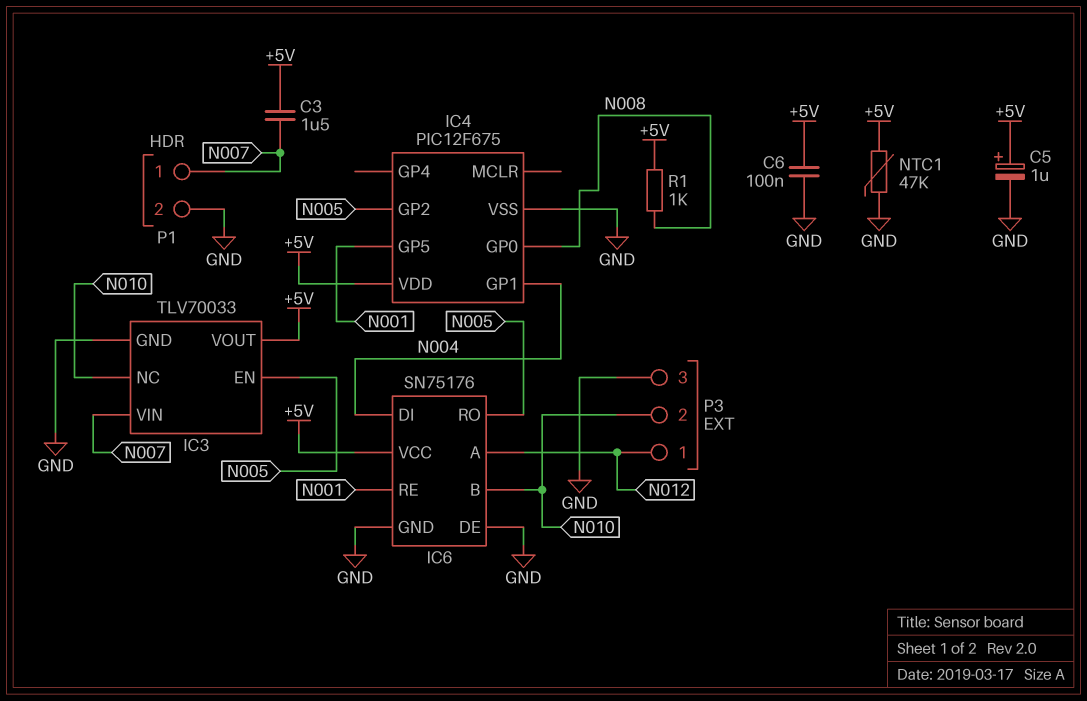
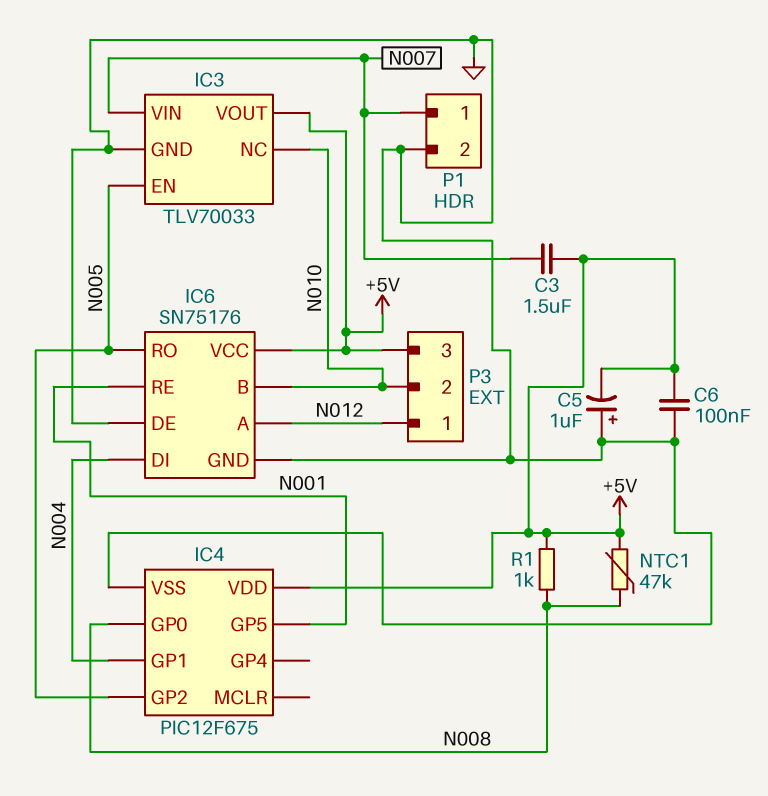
C5: 1uF (plus +5V, minus GND) -> 1uF (plus GND, minus +5V)
NTC1: 47k (+5V, GND) -> 47k (+5V, N008)
P3 pin 3: GND -> +5V

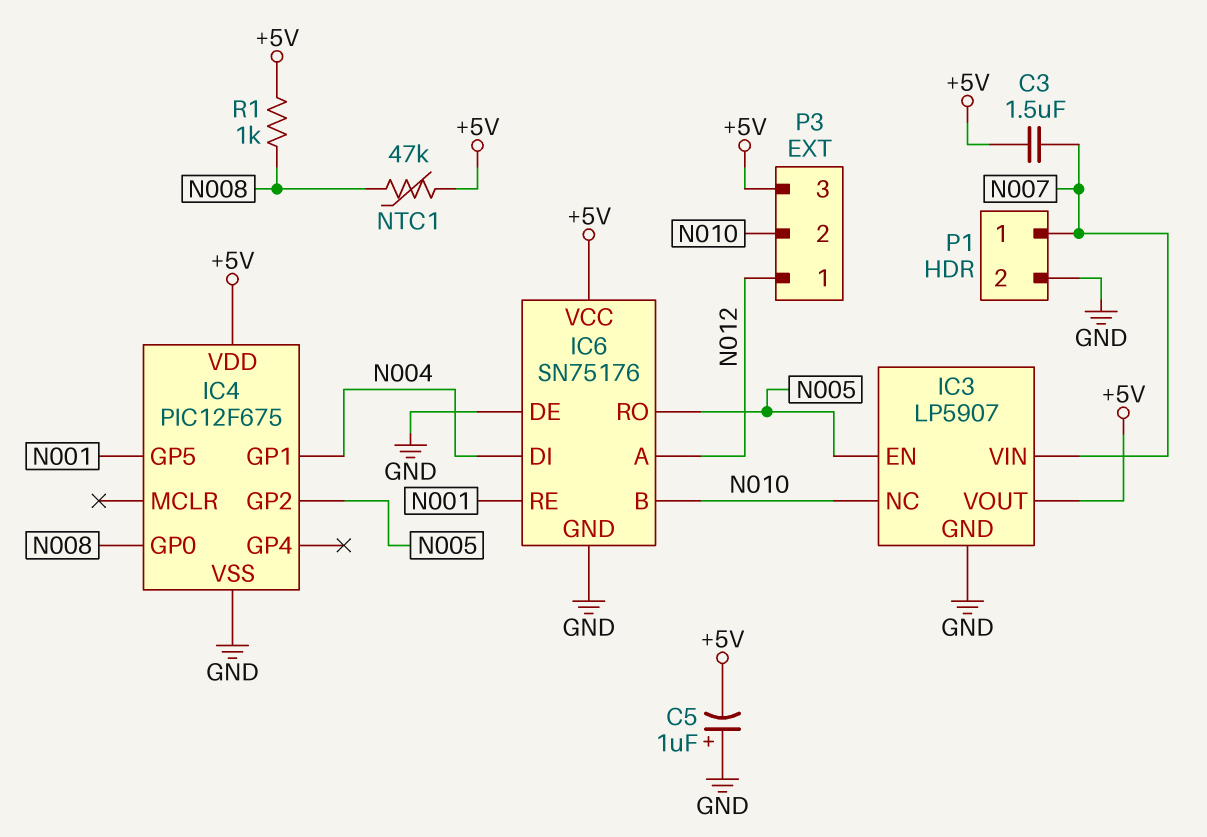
C6: 100nF (+5V, GND) -> none
IC3: TLV70033 -> LP5907

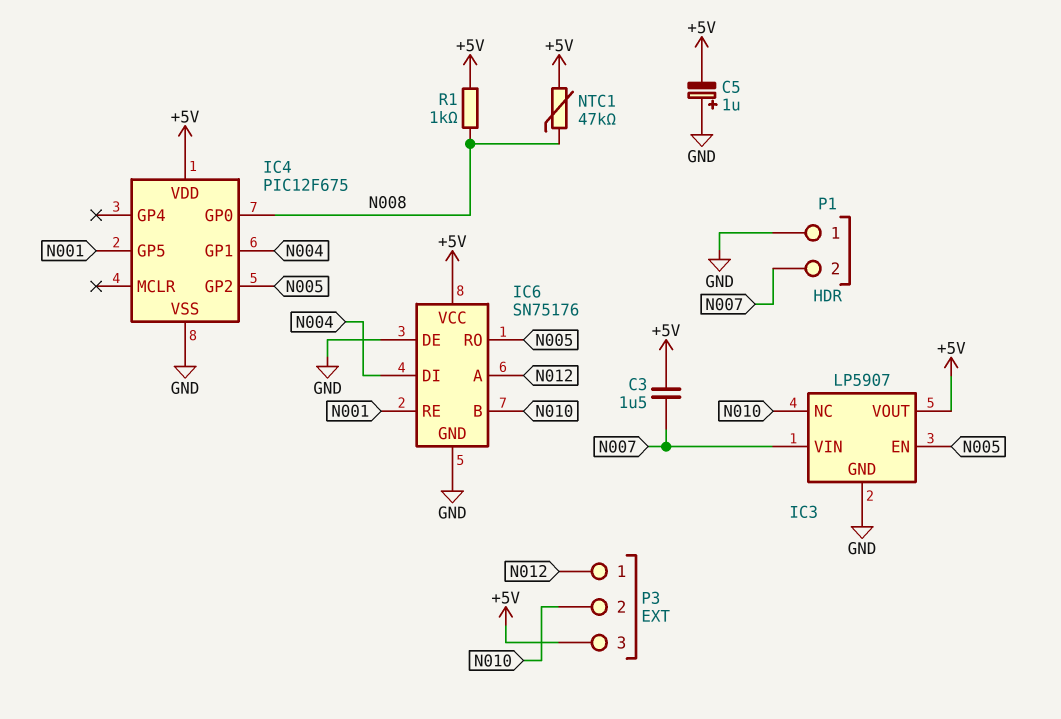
P1 pin 1: N007 -> GND
P1 pin 2: GND -> N007

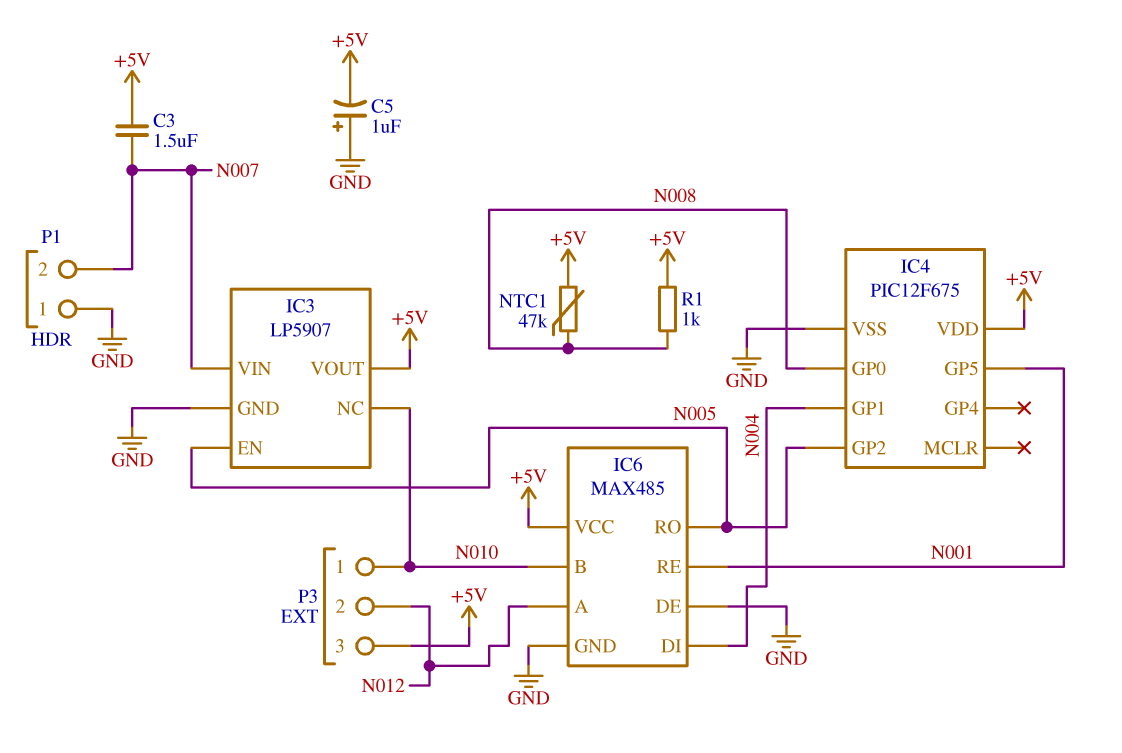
IC6: SN75176 -> MAX485
P3 pin 1: N012 -> N010
P3 pin 2: N010 -> N012

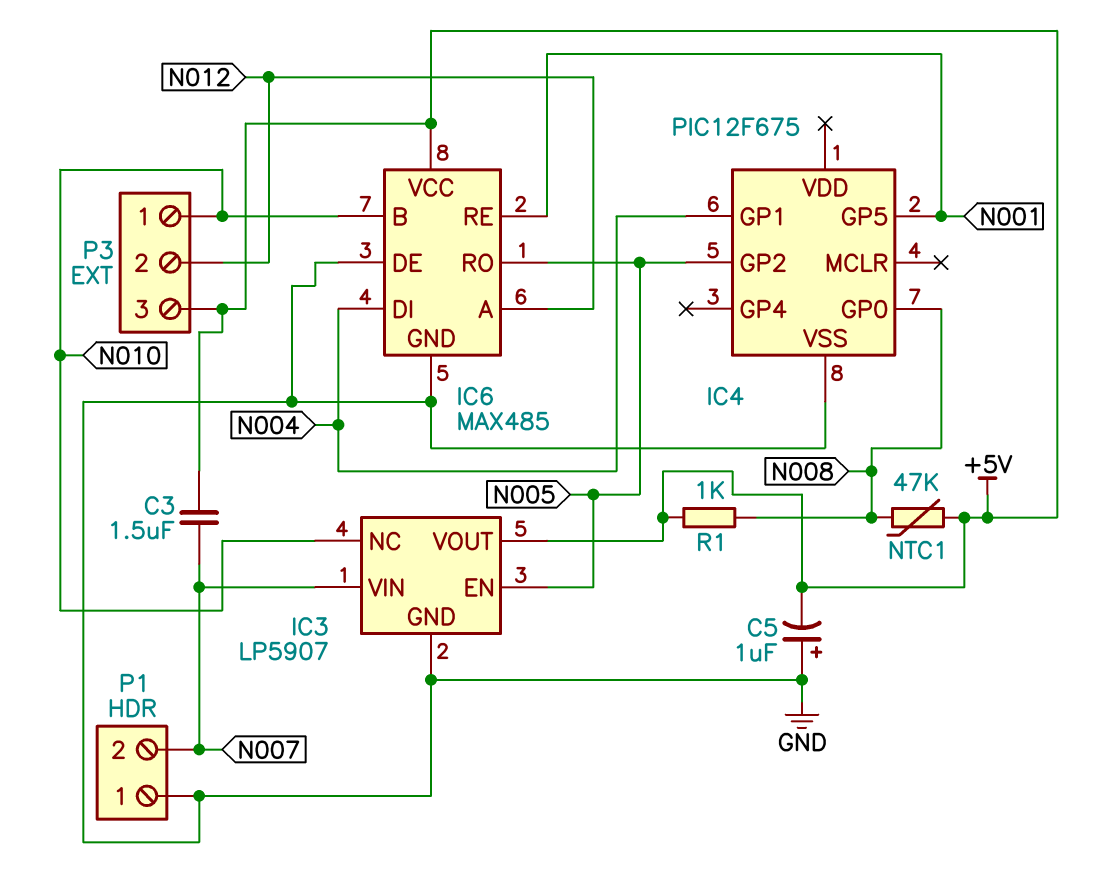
IC4 pin VDD: +5V -> none

